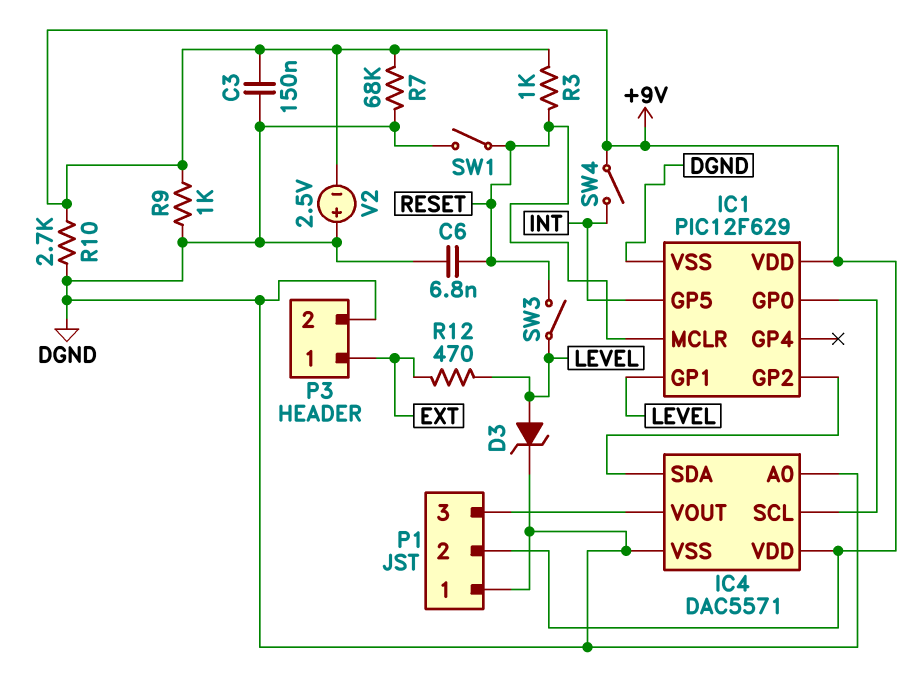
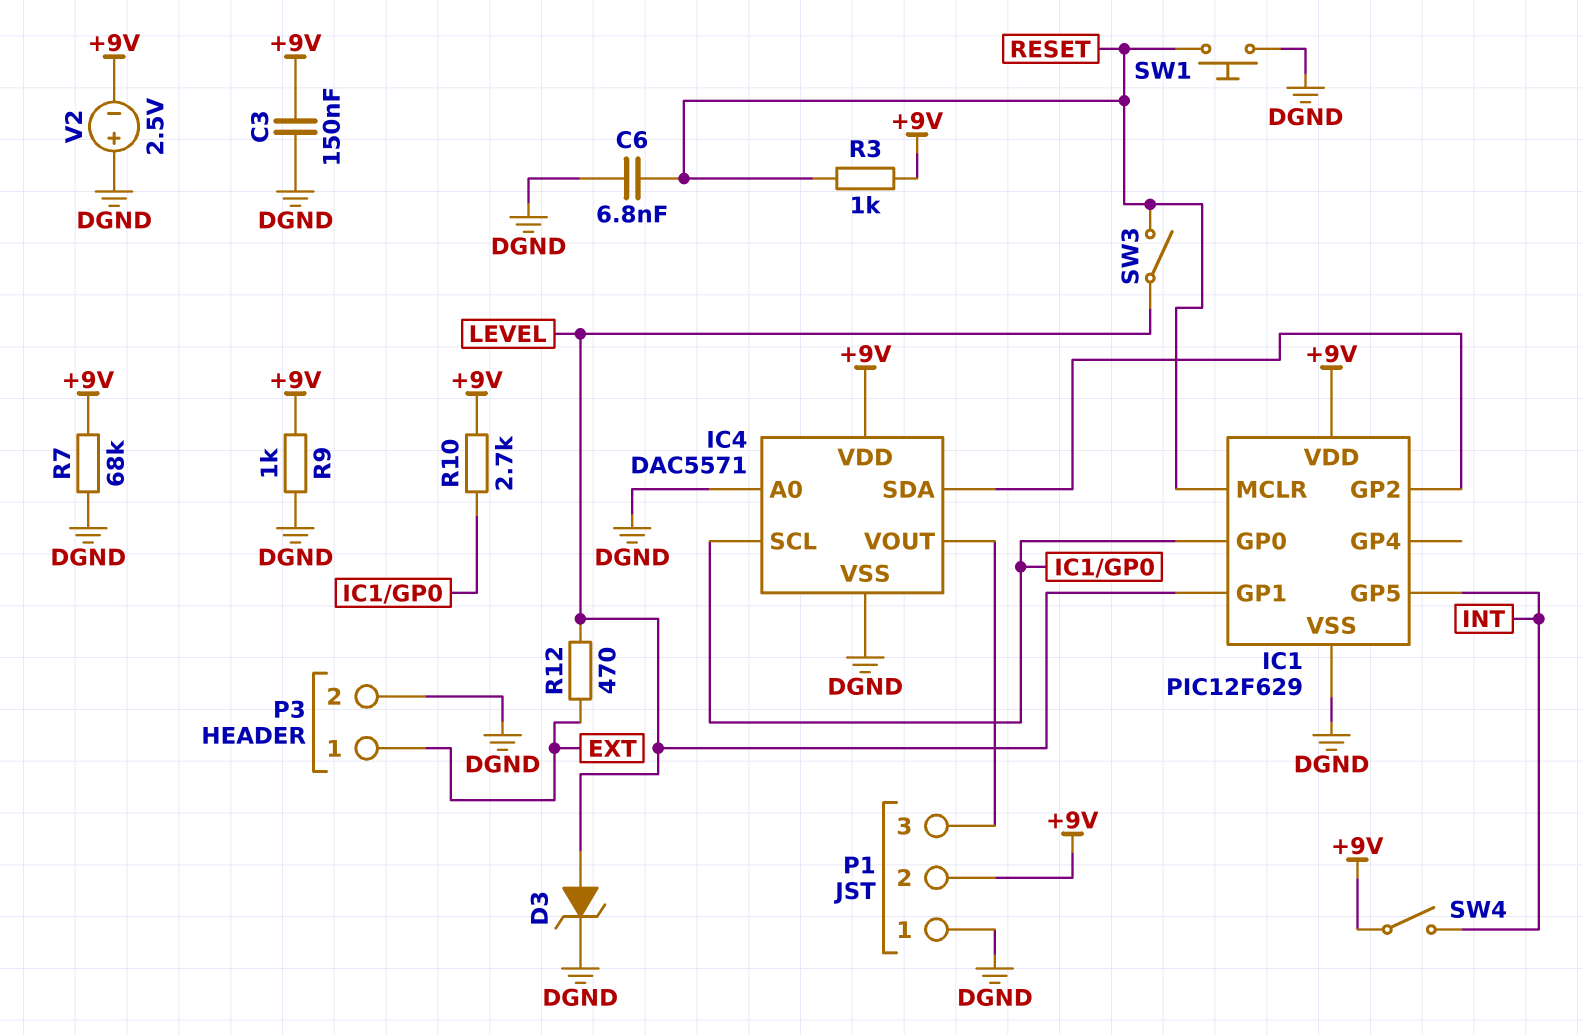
R10: 2.7k (+9V, DGND) -> 2.7k (+9V, IC1/GP0)
SW1: switch (DGND, RESET) -> button (DGND, RESET)

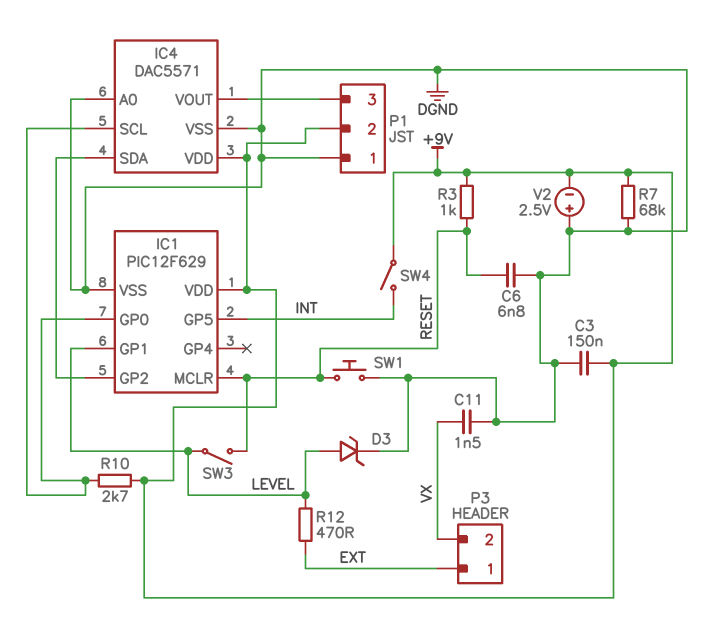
C11: none -> 1.5nF (DGND, VX)
P3 pin 2: DGND -> VX
R9: 1k (+9V, DGND) -> none

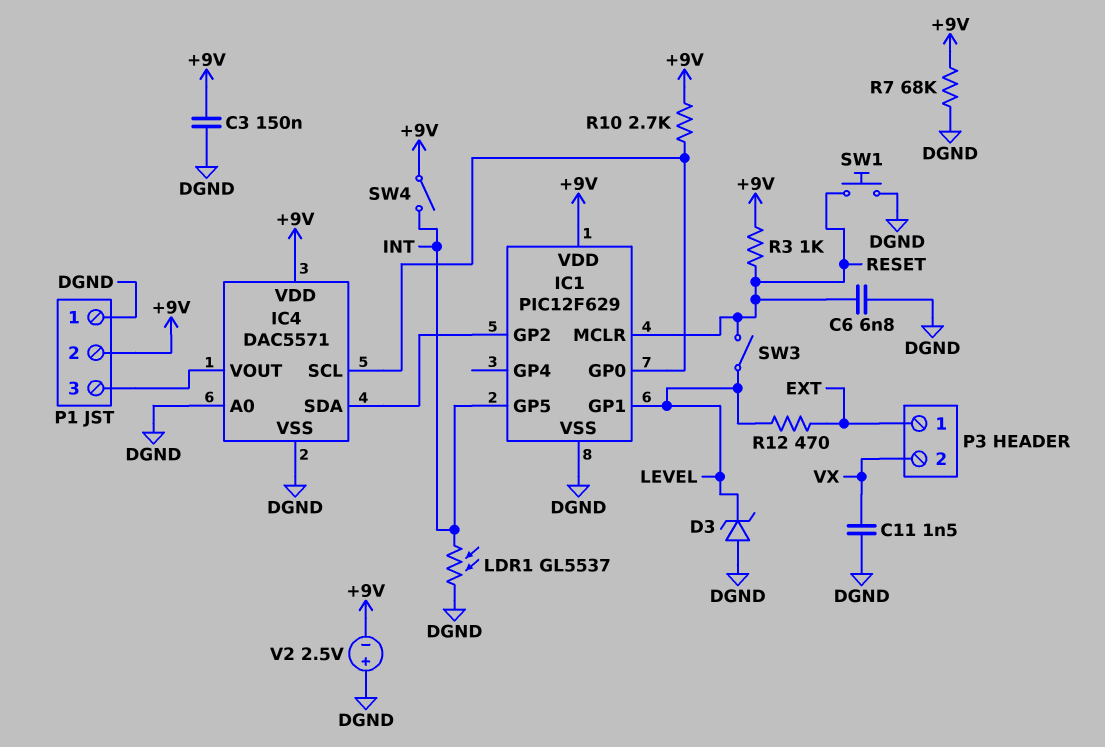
D3: zener (A LEVEL, K DGND) -> zener (A DGND, K LEVEL)
LDR1: none -> GL5537 (DGND, INT)

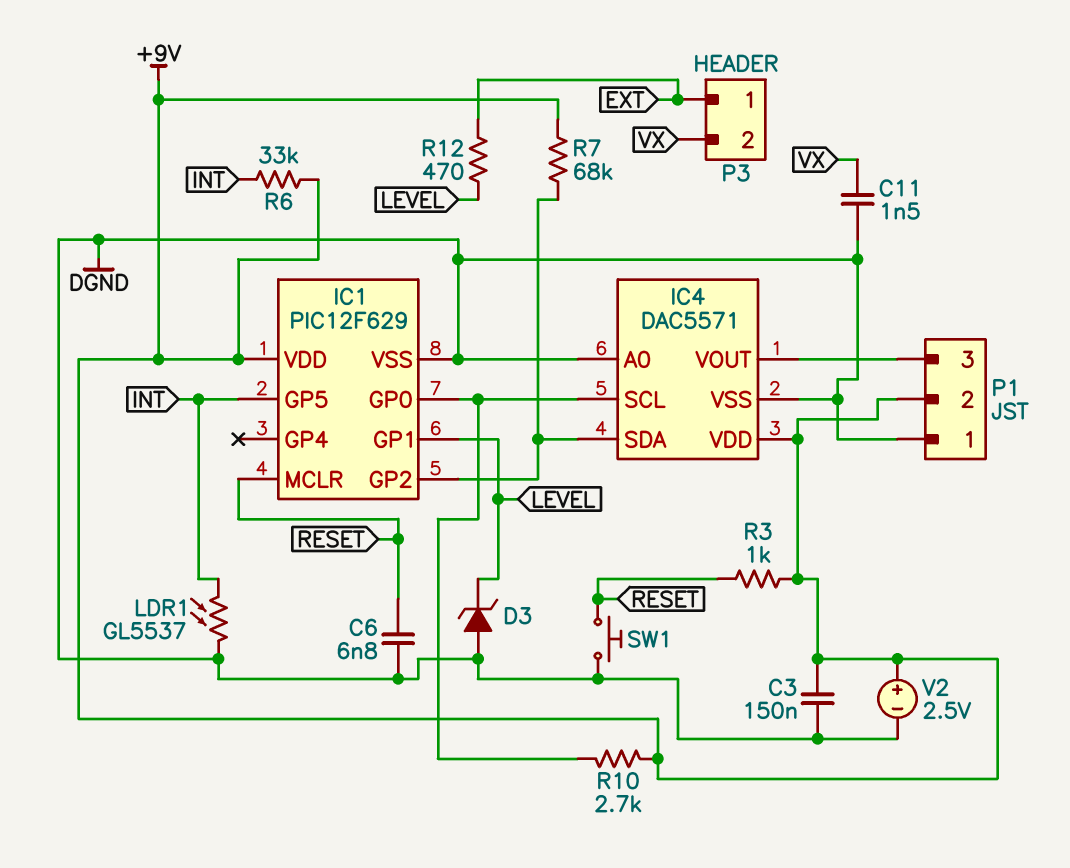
R6: none -> 33k (+9V, INT)
R7: 68k (+9V, DGND) -> 68k (+9V, IC1/GP2)
SW3: switch (LEVEL, RESET) -> none
SW4: switch (+9V, INT) -> none
V2: 2.5V (plus DGND, minus +9V) -> 2.5V (plus +9V, minus DGND)

